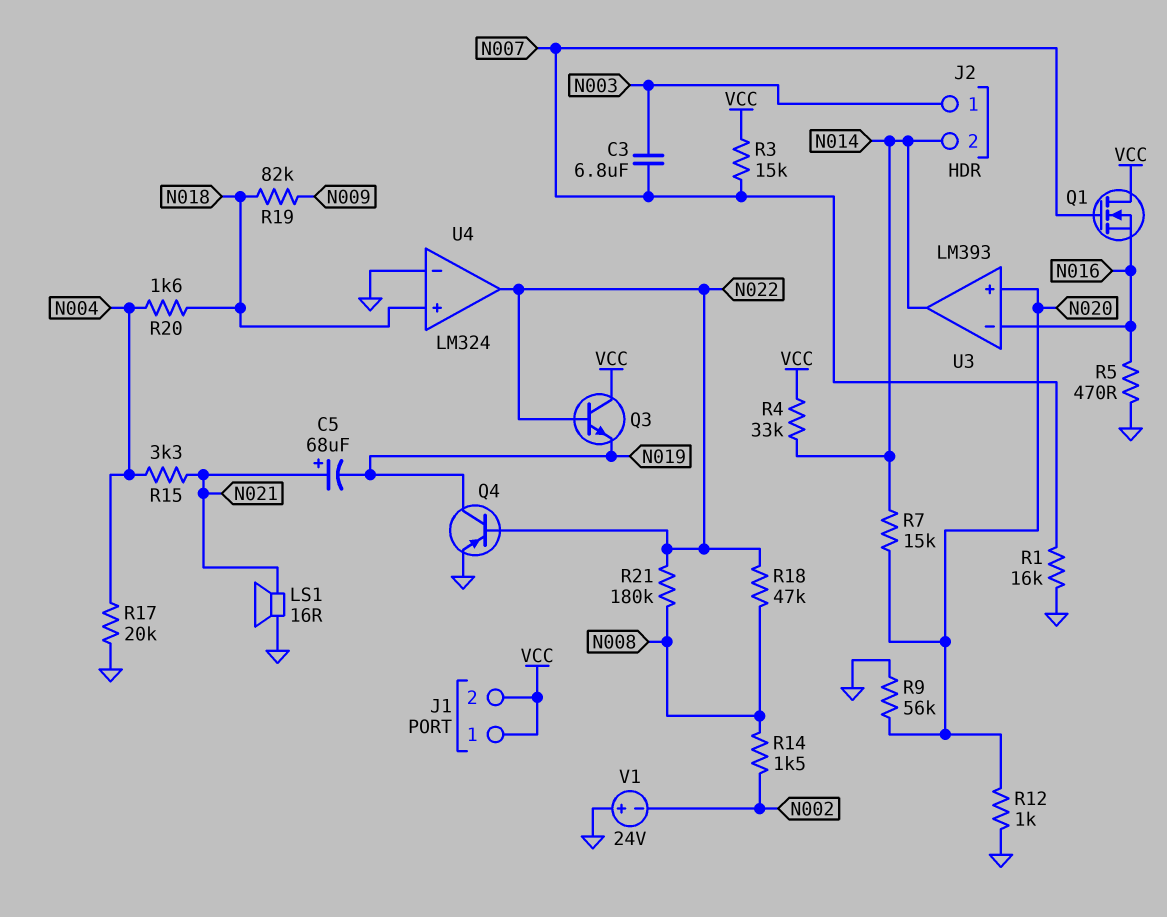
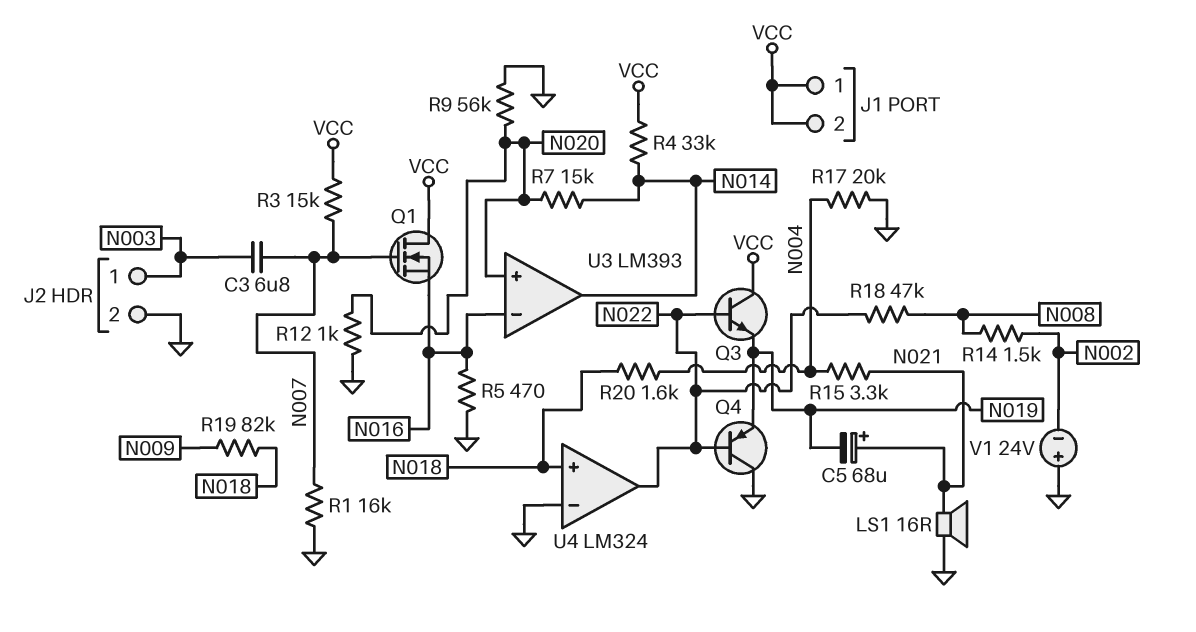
J2 pin 2: N014 -> GND
Q4: PNP (B N022, C N019, E GND) -> PNP (B N022, C GND, E N019)
R21: 180k (N008, N022) -> none

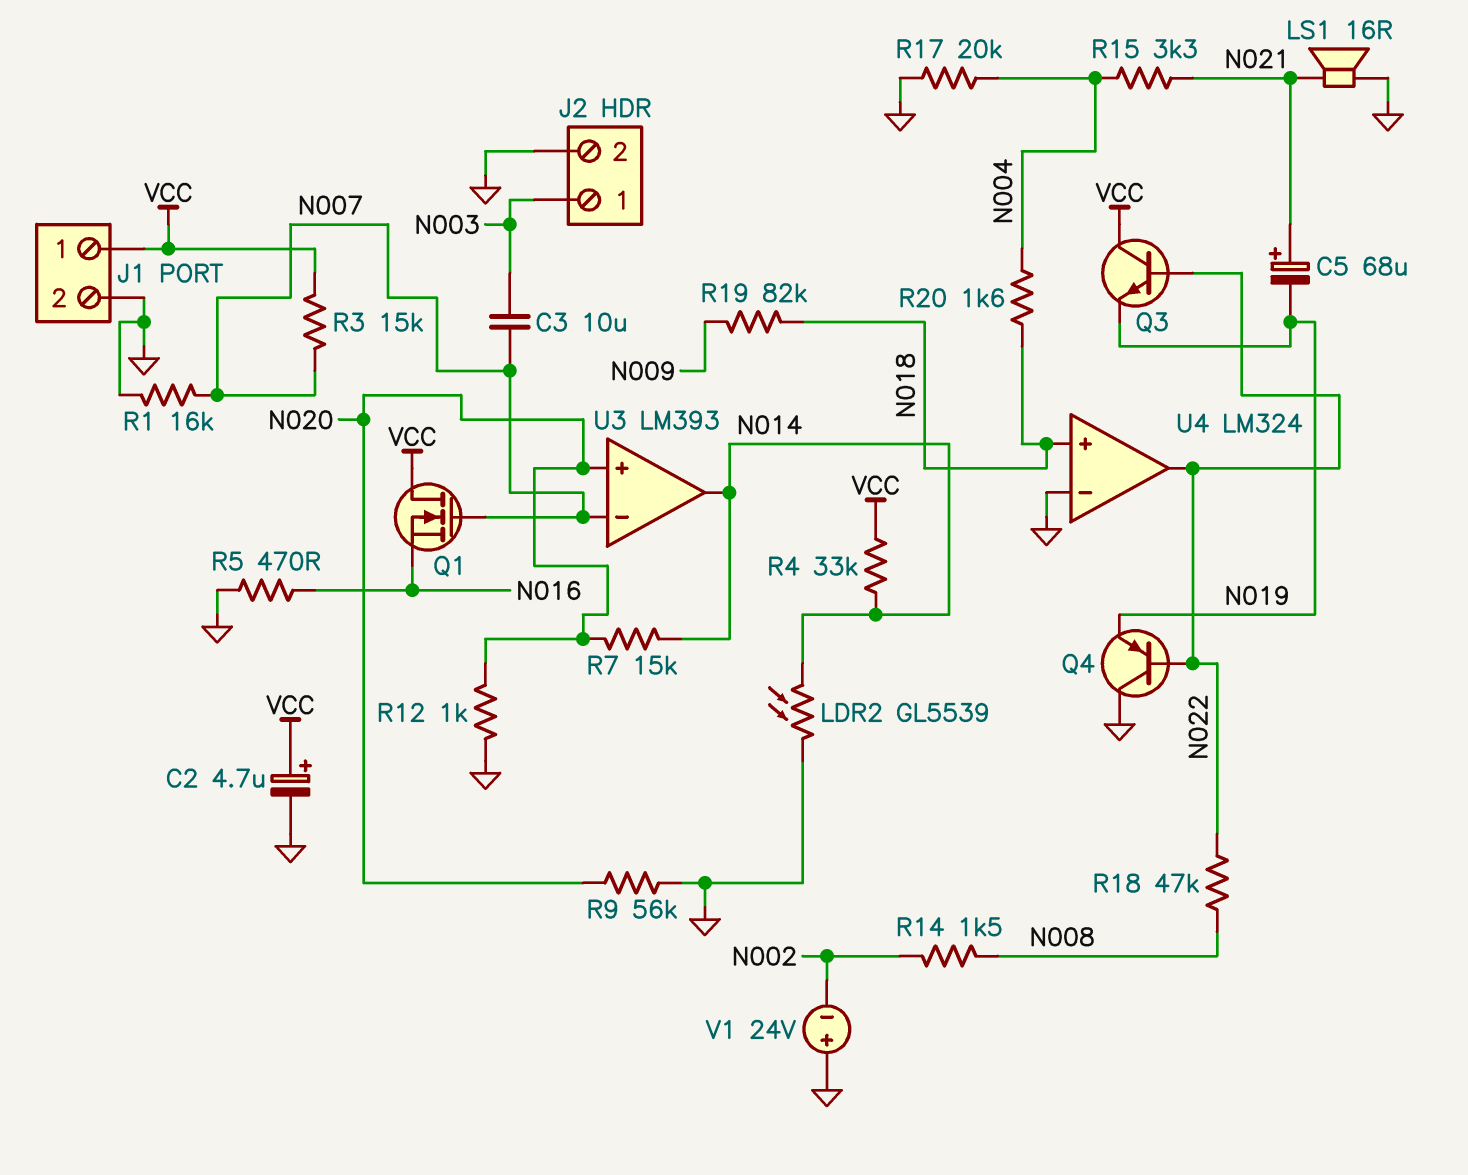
C2: none -> 4.7uF (plus VCC, minus GND)
C3: 6.8uF (N003, N007) -> 10uF (N003, N007)
J1 pin 2: VCC -> GND
LDR2: none -> GL5539 (GND, N014)
U3 pin in-: N016 -> N007

